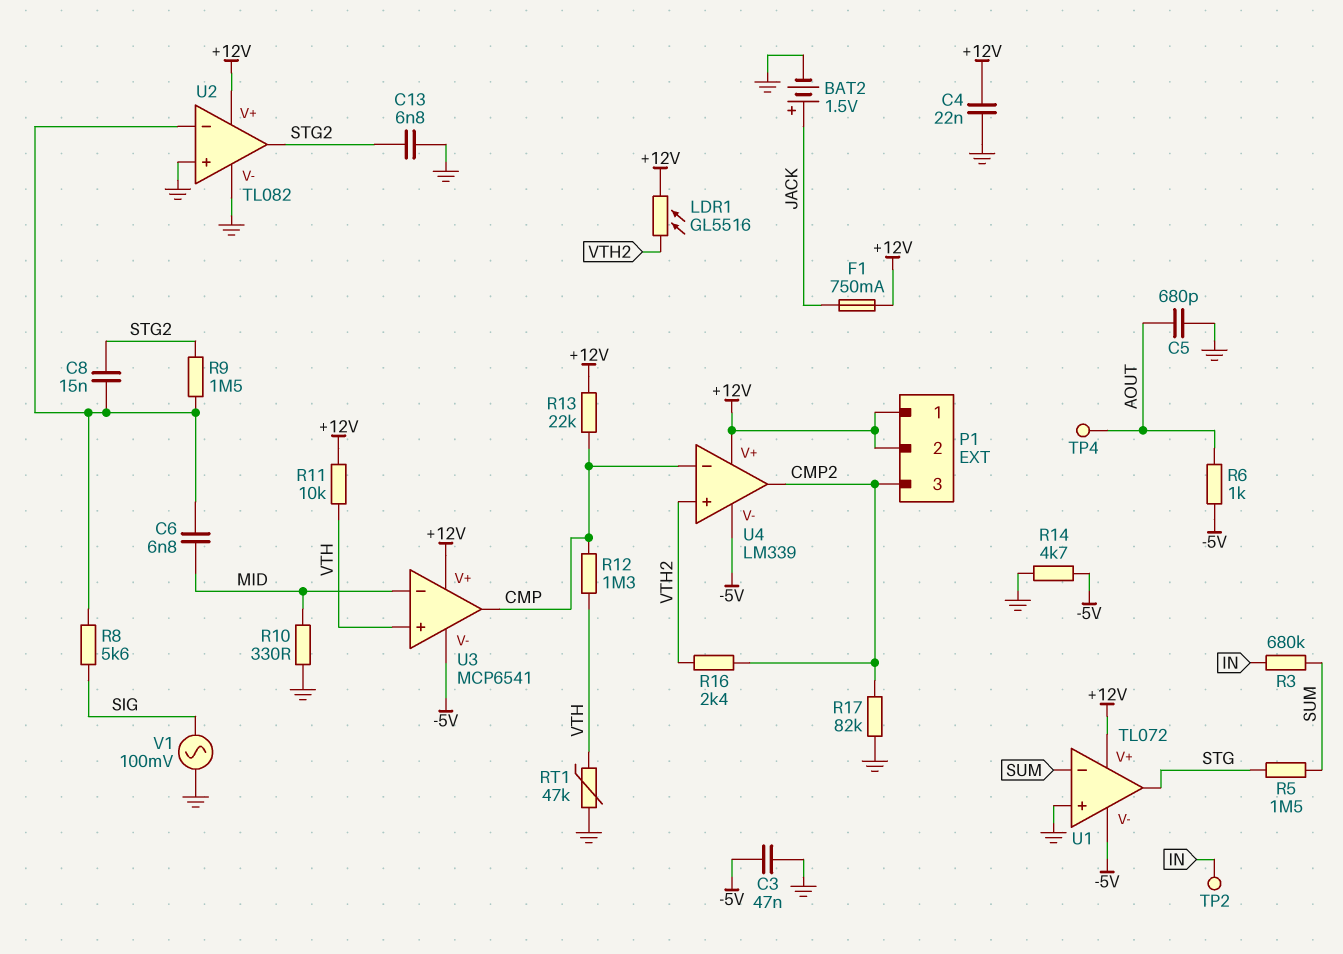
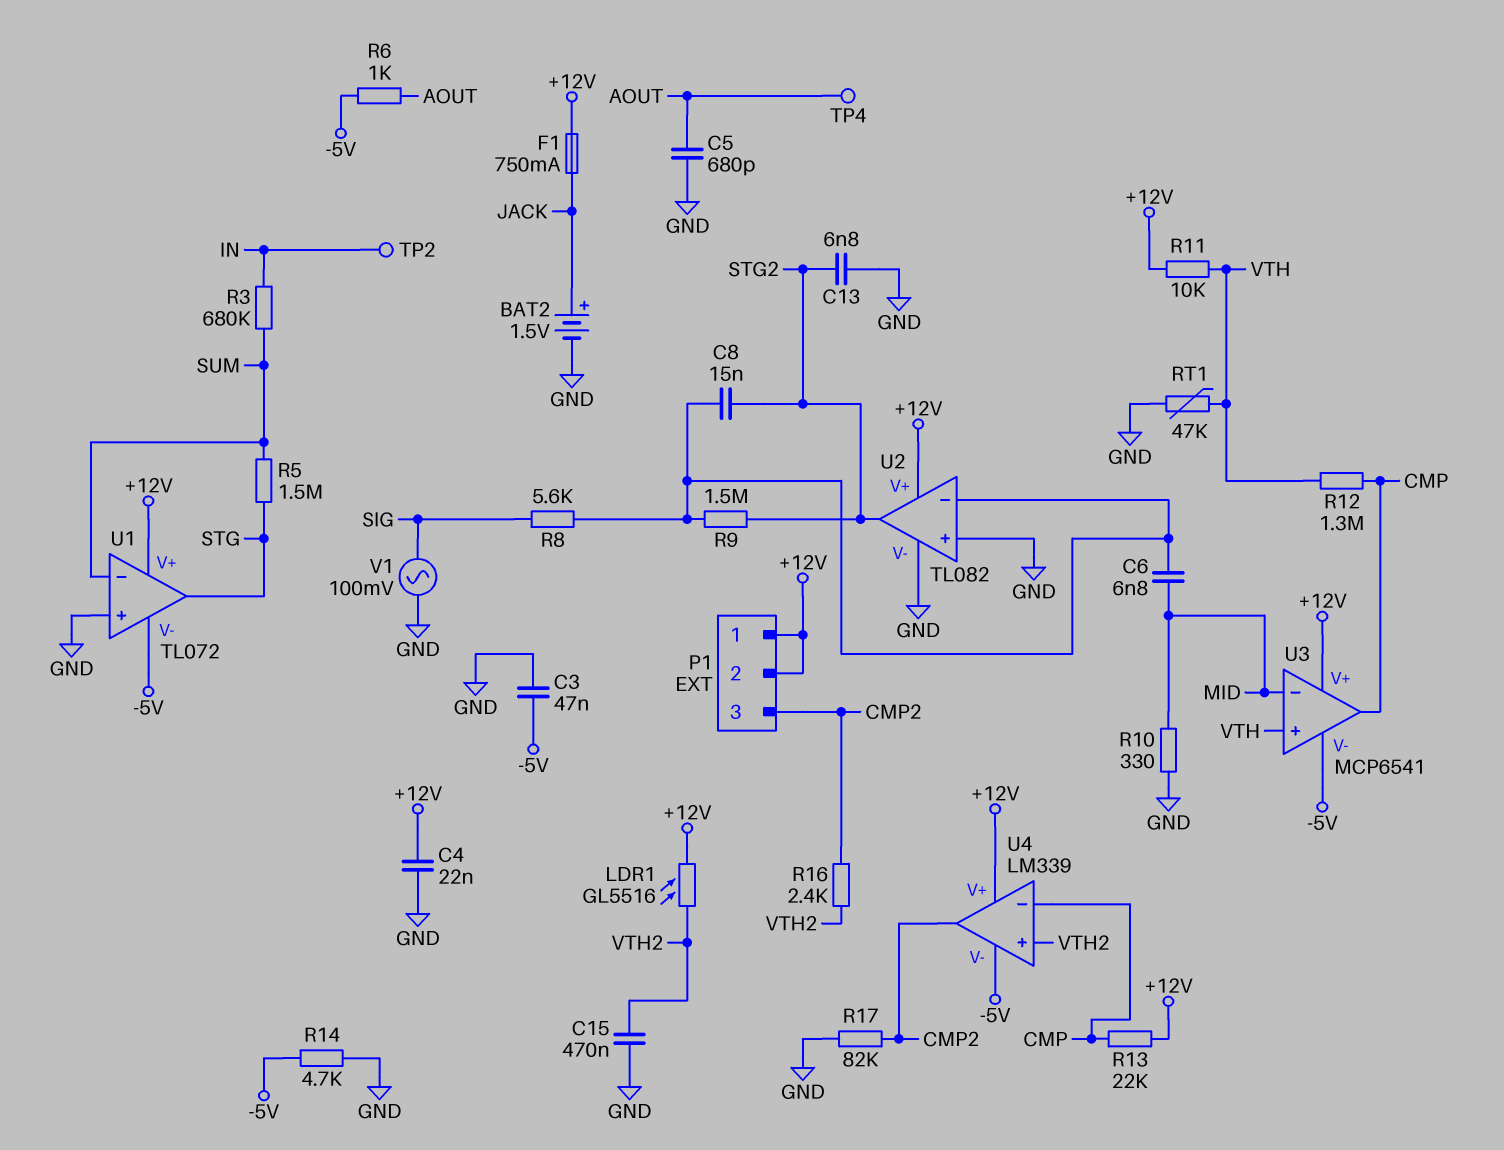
C15: none -> 470nF (GND, VTH2)

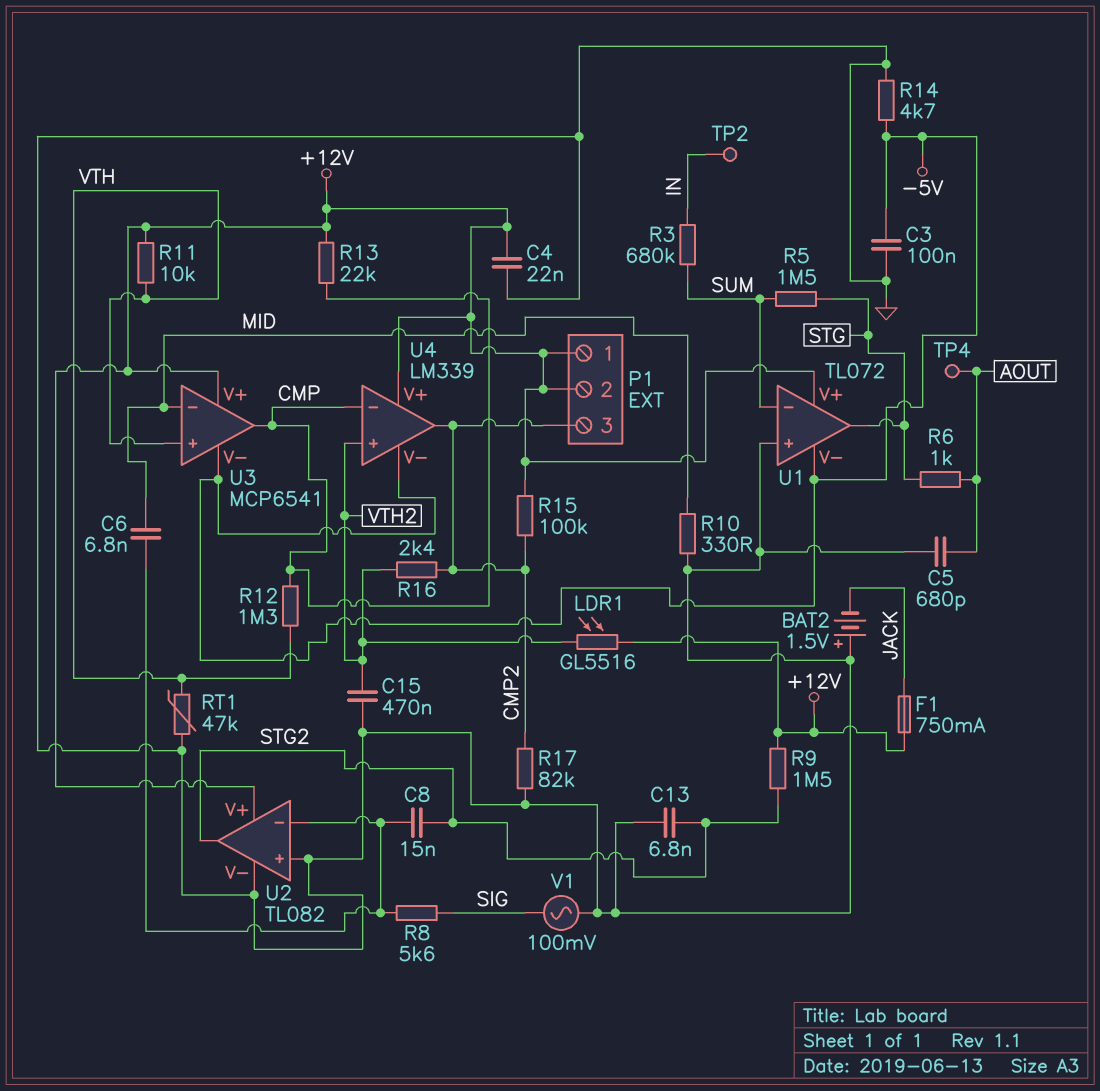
BAT2: 1.5V (plus JACK, minus GND) -> 1.5V (plus GND, minus JACK)
C3: 47nF (-5V, GND) -> 100nF (-5V, GND)
R6: 1k (-5V, AOUT) -> 1k (AOUT, STG)
R9: 1.5M (STG2, U2/in-) -> 1.5M (+12V, STG2)
R15: none -> 100k (+12V, CMP2)

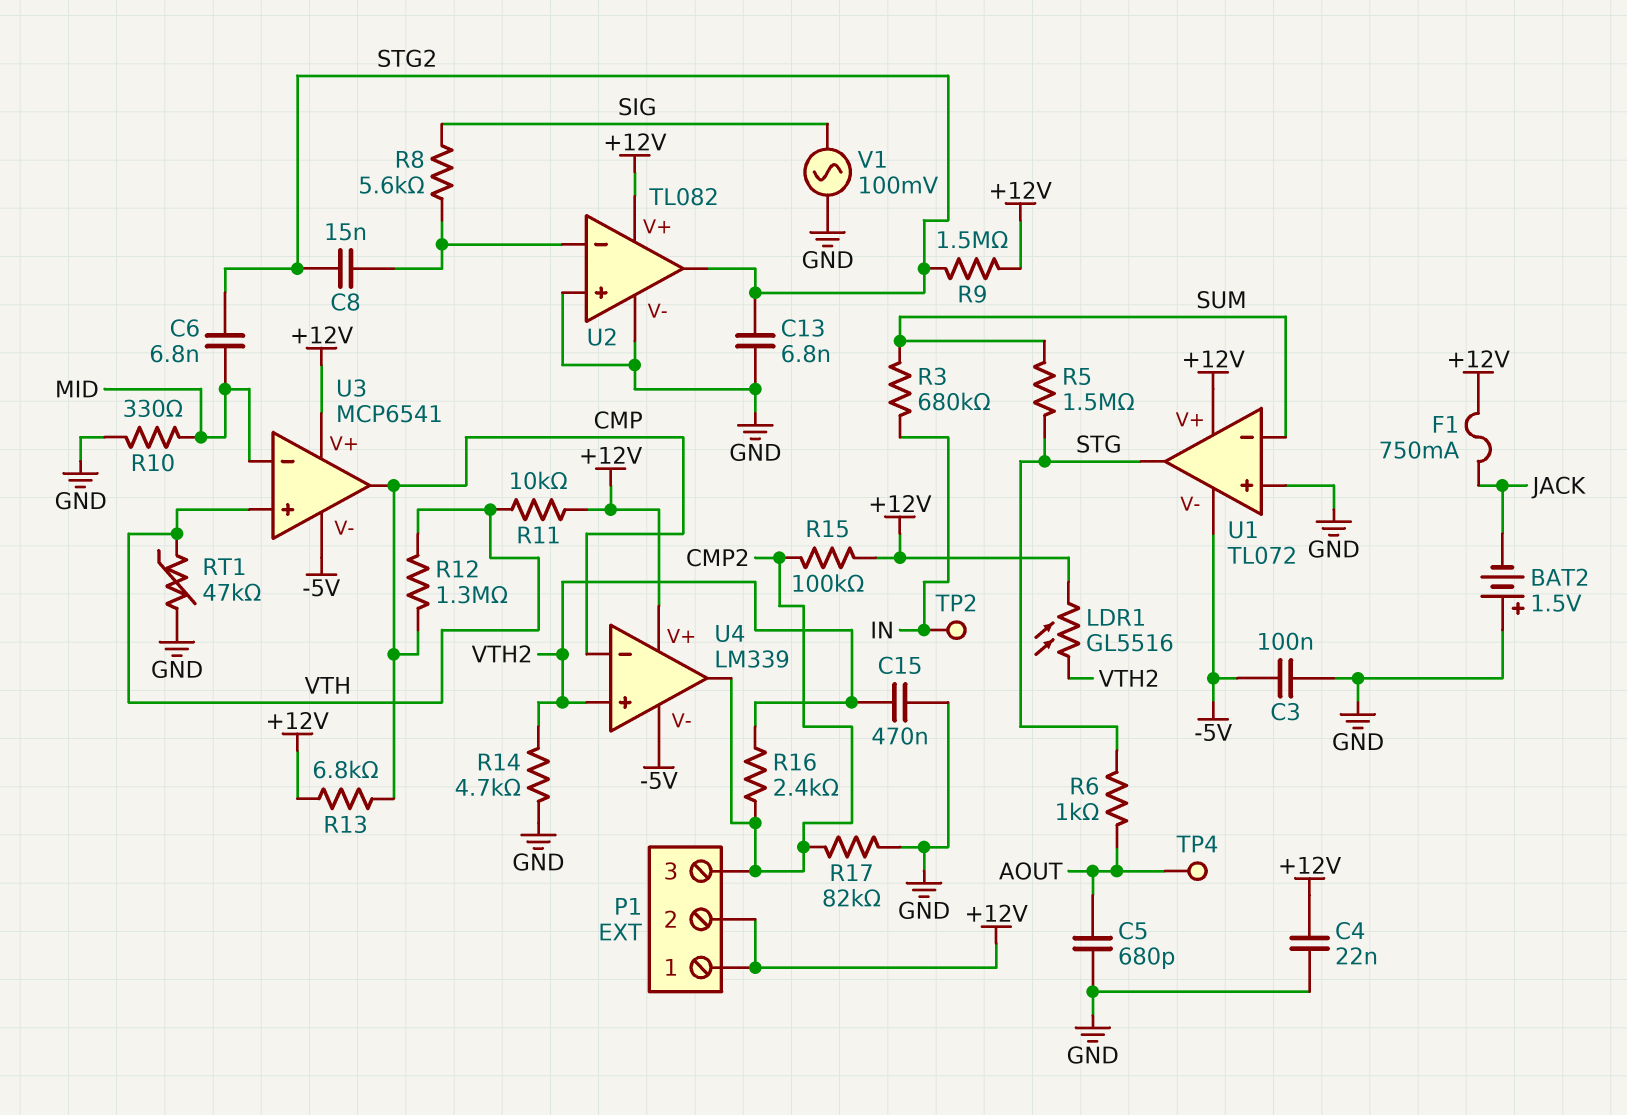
C6: 6.8nF (MID, U2/in-) -> 6.8nF (MID, STG2)
R13: 22k (+12V, CMP) -> 6.8k (+12V, CMP)
R14: 4.7k (-5V, GND) -> 4.7k (GND, VTH2)

